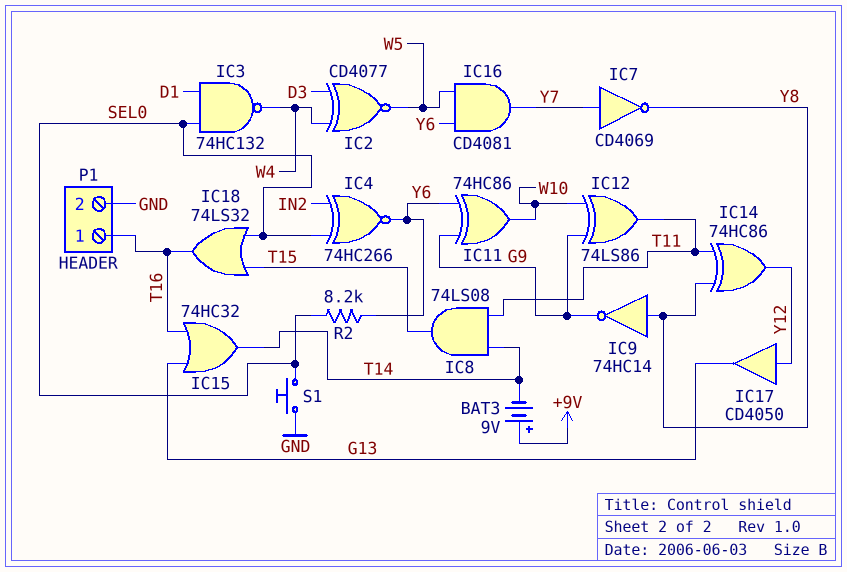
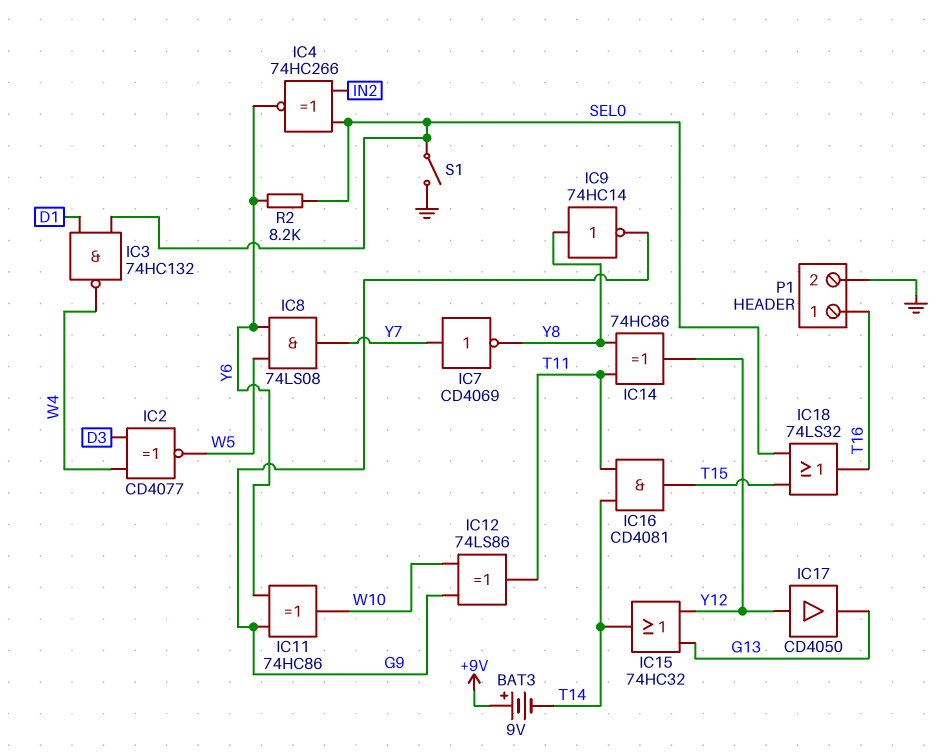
IC8: AND 74LS08 (in T11, in T14, out T15) -> AND 74LS08 (in W5, in Y6, out Y7)
IC15: OR 74HC32 (in G13, in T16, out T14) -> OR 74HC32 (in G13, in Y12, out T14)
IC16: AND CD4081 (in W5, in Y6, out Y7) -> AND CD4081 (in T11, in T14, out T15)
S1: button (GND, SEL0) -> switch (GND, SEL0)

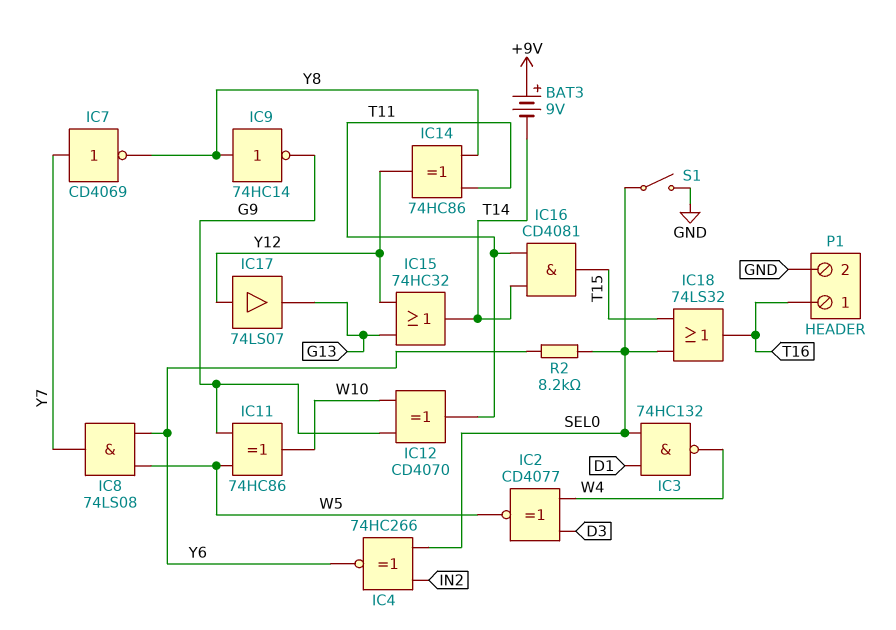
IC11: XOR 74HC86 (in G9, in Y6, out W10) -> XOR 74HC86 (in G9, in W5, out W10)
IC12: XOR 74LS86 (in G9, in W10, out T11) -> XOR CD4070 (in G9, in W10, out T11)
IC17: buffer CD4050 (in Y12, out G13) -> buffer 74LS07 (in Y12, out G13)

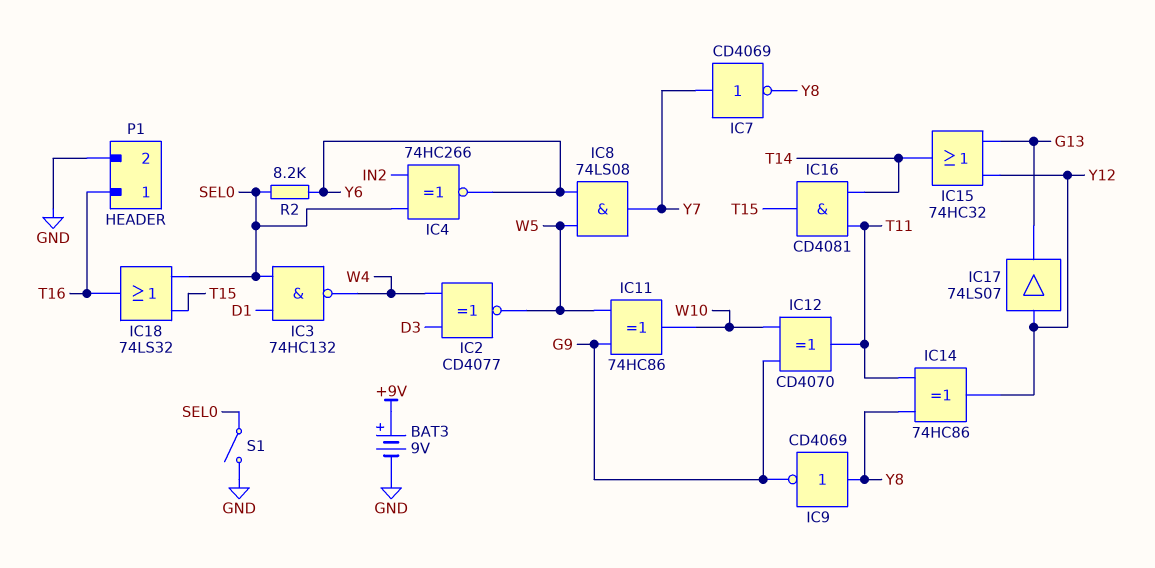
BAT3: 9V (plus +9V, minus T14) -> 9V (plus +9V, minus GND)
IC9: NOT 74HC14 (in Y8, out G9) -> NOT CD4069 (in Y8, out G9)

